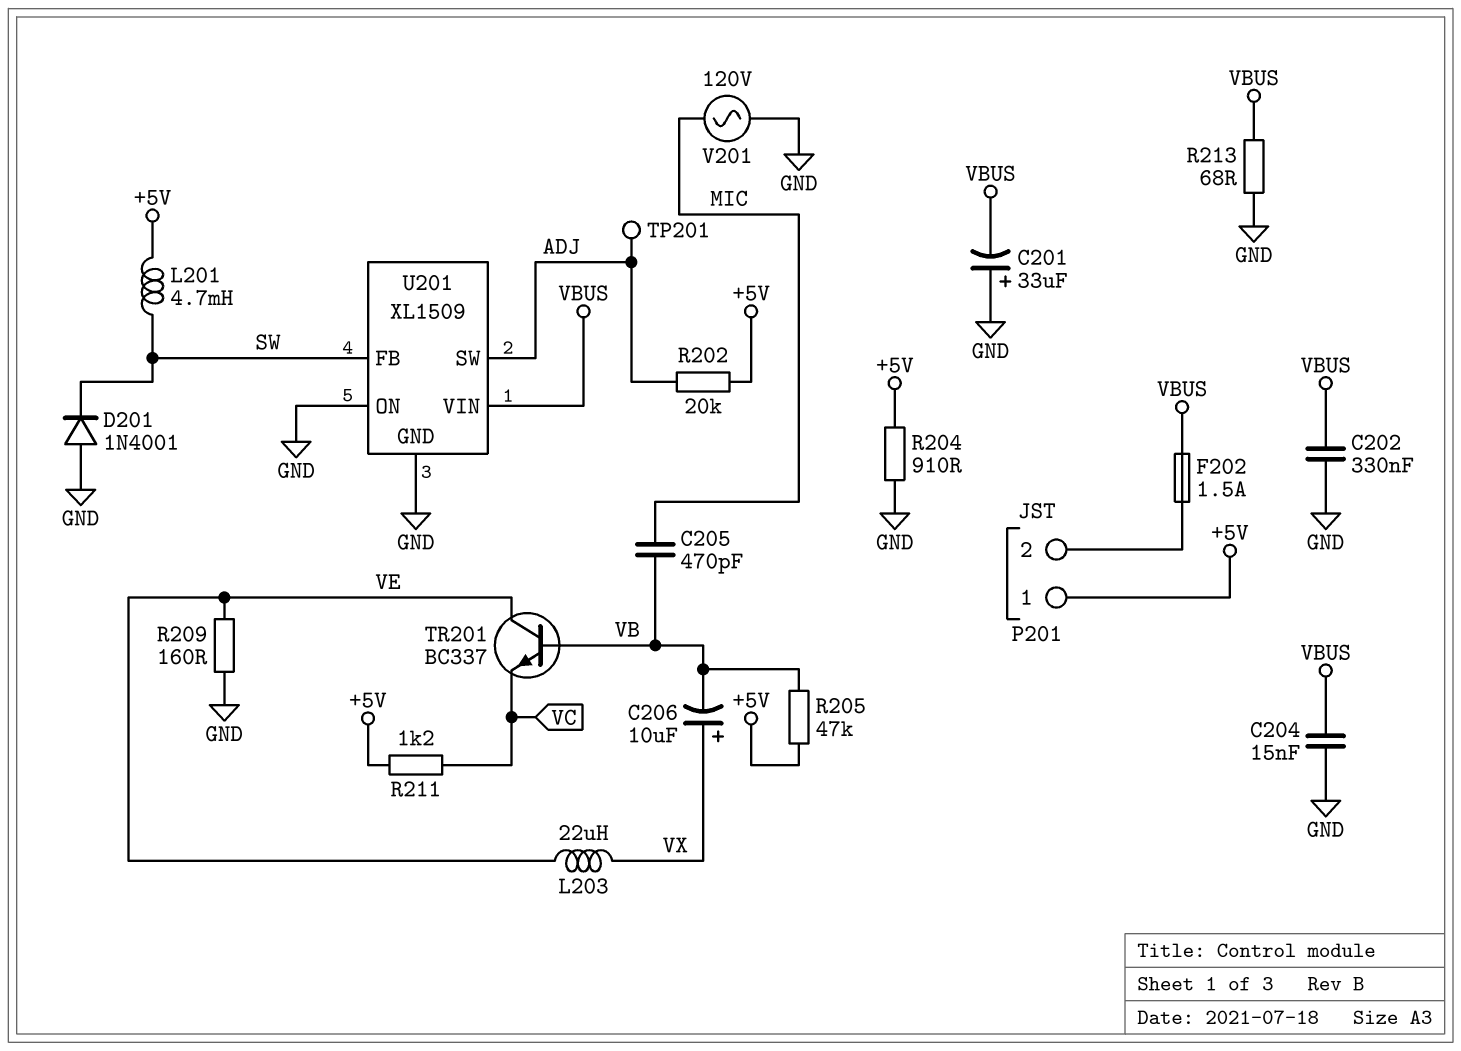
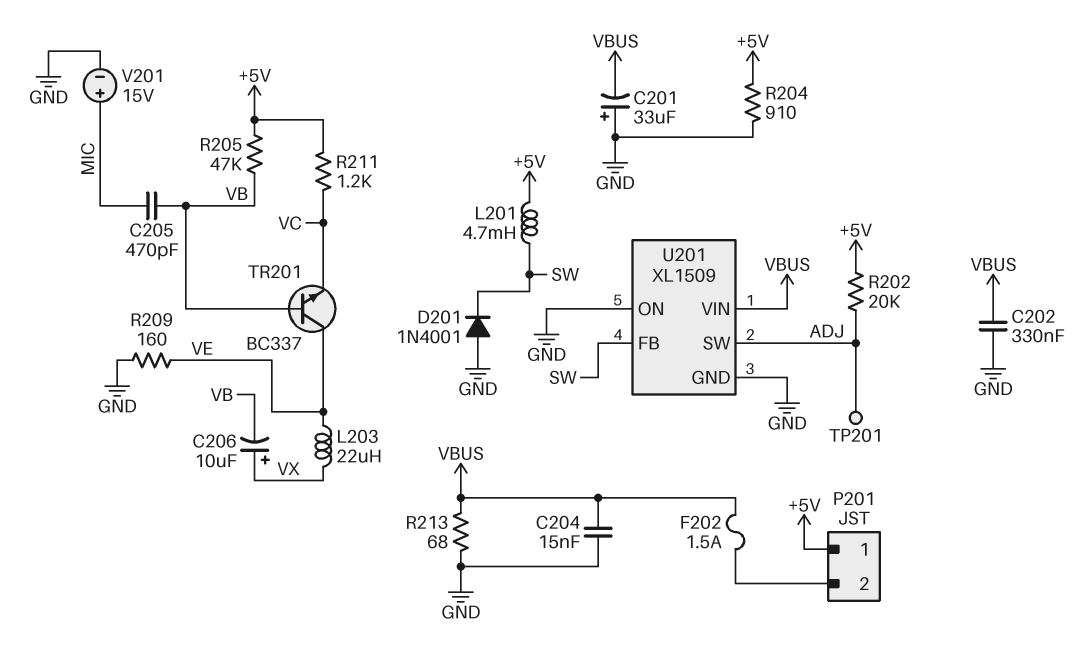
V201: AC 120V (GND, MIC) -> 15V (plus MIC, minus GND)

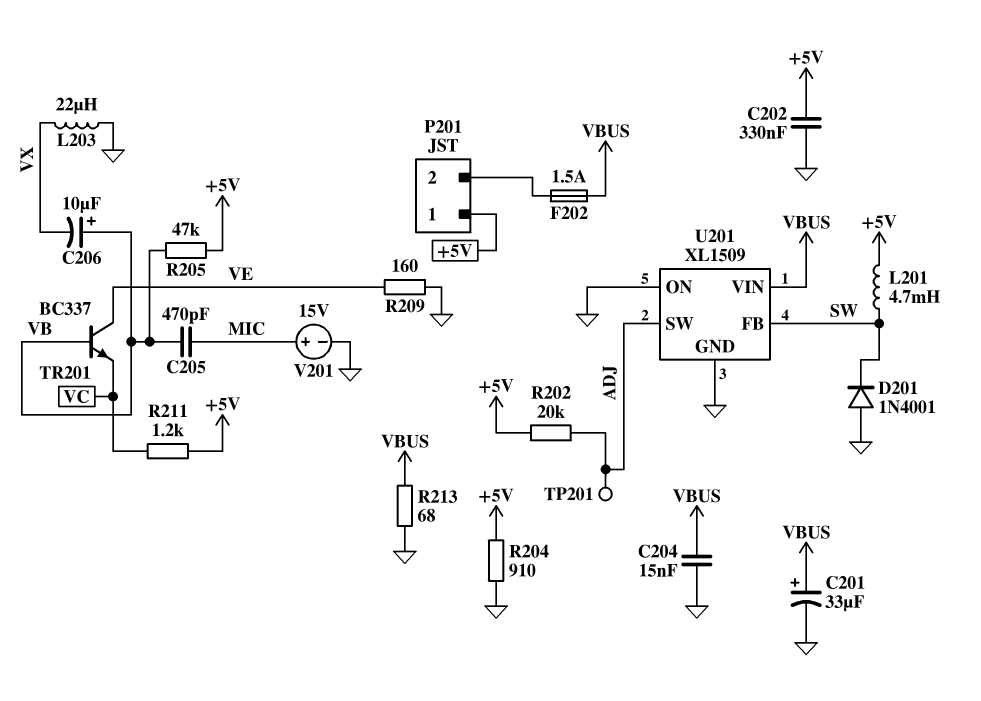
C201: 33uF (plus GND, minus VBUS) -> 33uF (plus VBUS, minus GND)
C202: 330nF (GND, VBUS) -> 330nF (+5V, GND)
C206: 10uF (plus VX, minus VB) -> 10uF (plus VB, minus VX)
L203: 22uH (VE, VX) -> 22uH (GND, VX)

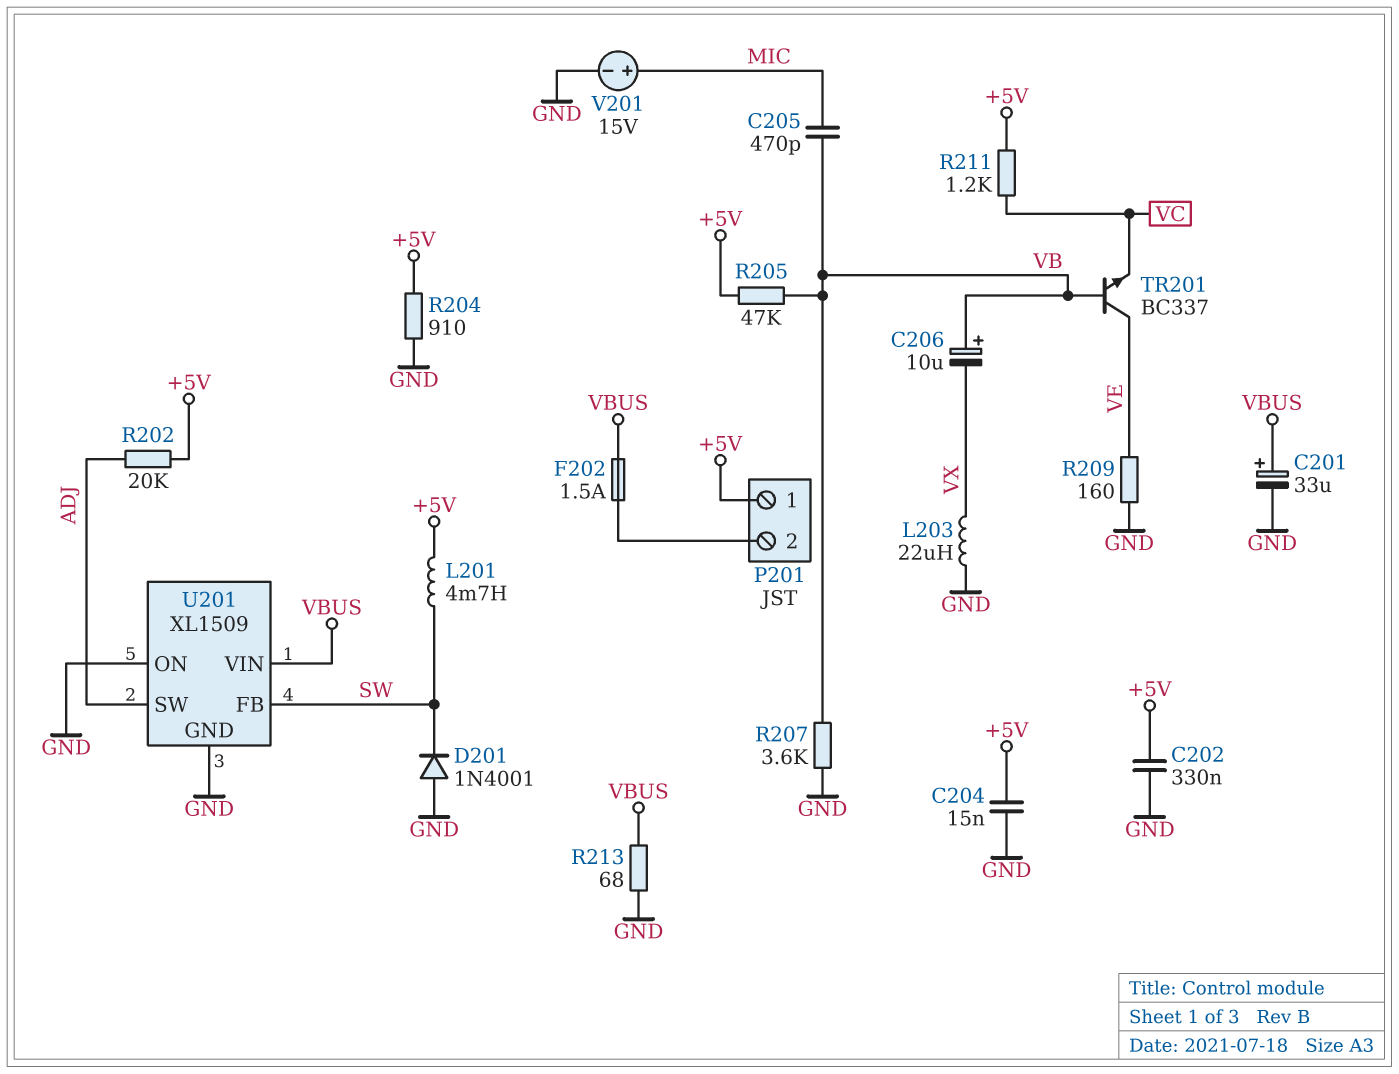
C204: 15nF (GND, VBUS) -> 15nF (+5V, GND)
R207: none -> 3.6k (GND, VB)
TP201: test point (ADJ) -> none

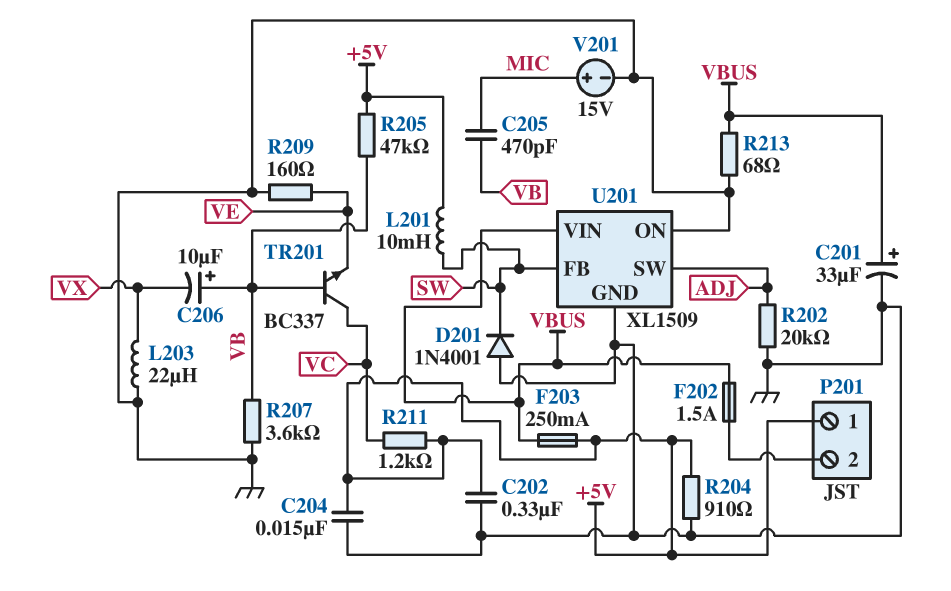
F203: none -> 250mA (+5V, VBUS)
L201: 4.7mH (+5V, SW) -> 10mH (+5V, SW)
R202: 20k (+5V, ADJ) -> 20k (ADJ, GND)
TR201: NPN BC337 (B VB, C VE, E VC) -> NPN BC337 (B VB, C VC, E VE)

